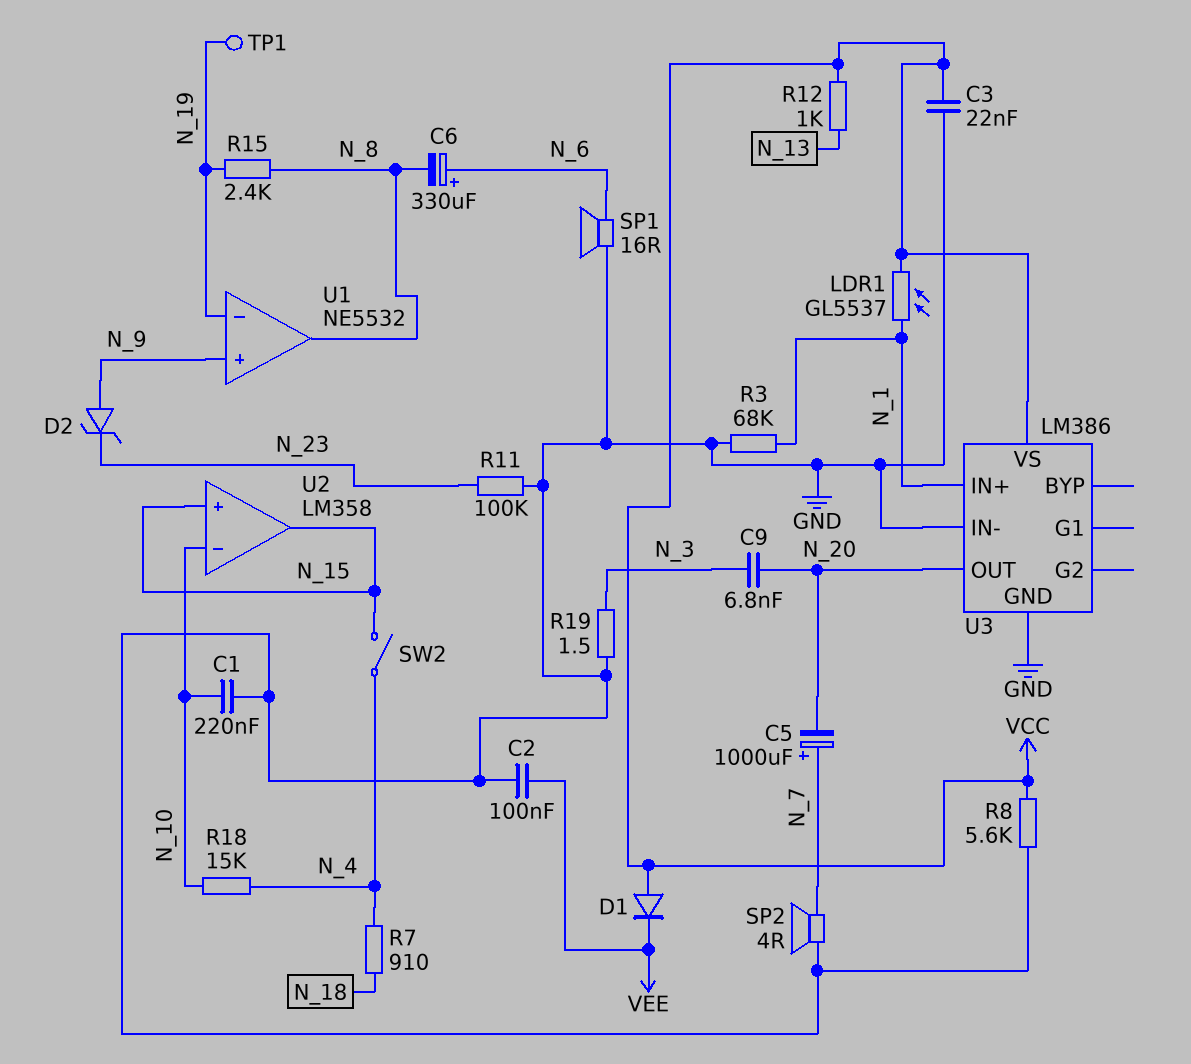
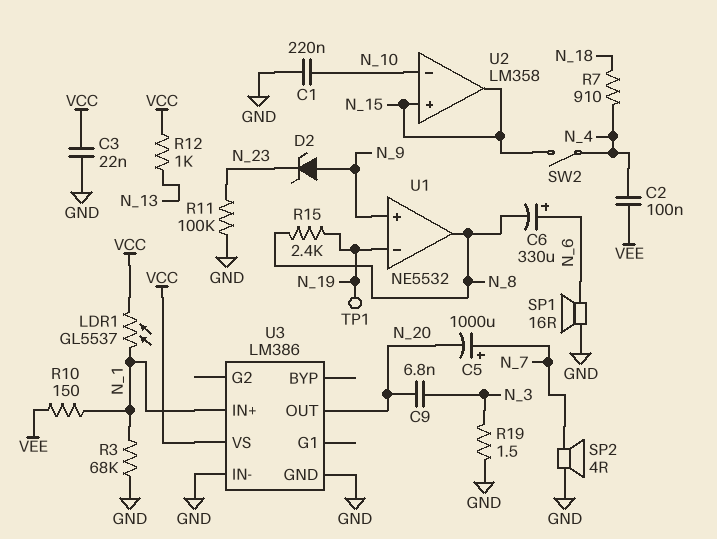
C2: 100nF (GND, VEE) -> 100nF (N_4, VEE)
D1: diode (A VCC, K VEE) -> none
R8: 5.6k (GND, VCC) -> none
R10: none -> 150 (N_1, VEE)
R18: 15k (N_4, N_10) -> none

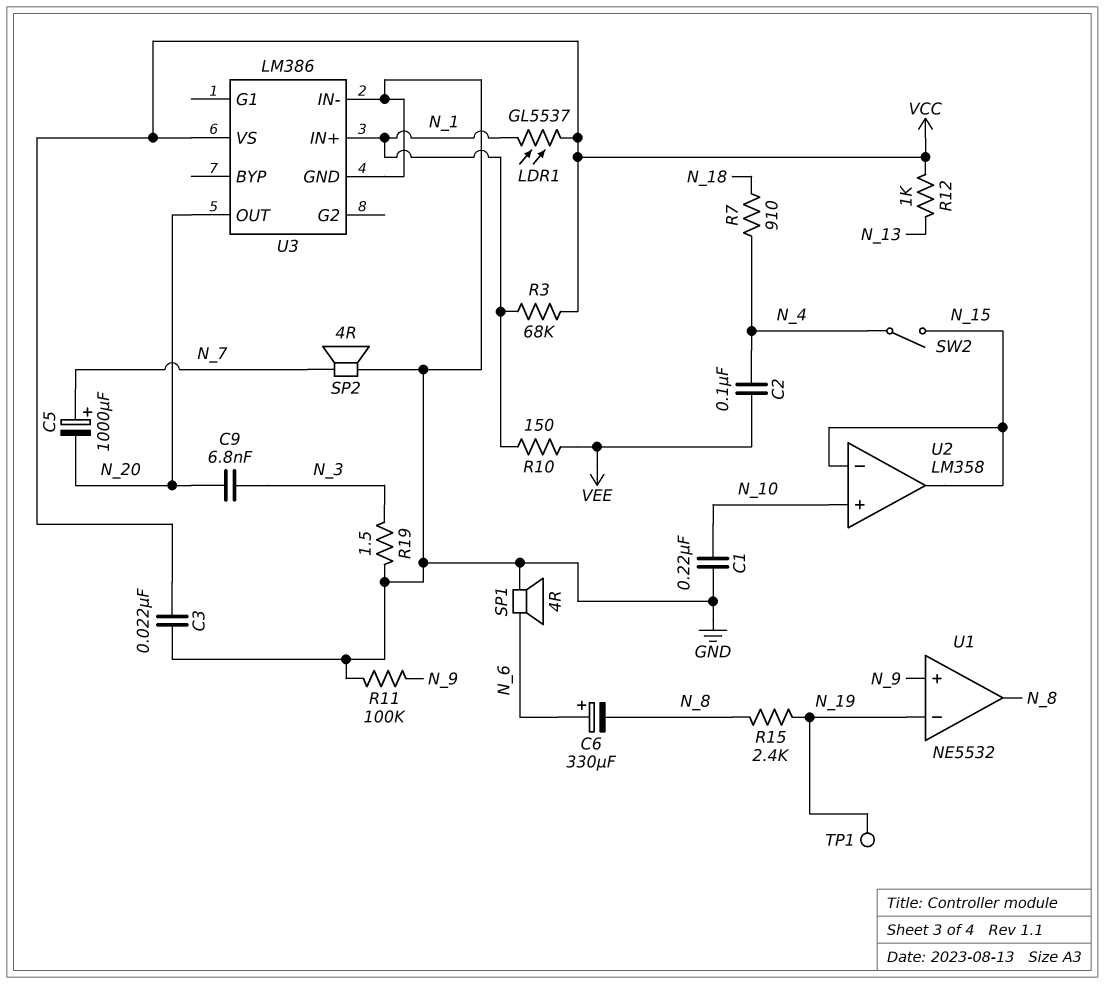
D2: zener (A N_9, K N_23) -> none
R3: 68k (GND, N_1) -> 68k (N_1, VCC)
R11: 100k (GND, N_23) -> 100k (GND, N_9)
SP1: speaker 16R (GND, N_6) -> speaker 4R (GND, N_6)
U2 pin in+: N_15 -> N_10
U2 pin in-: N_10 -> N_15

